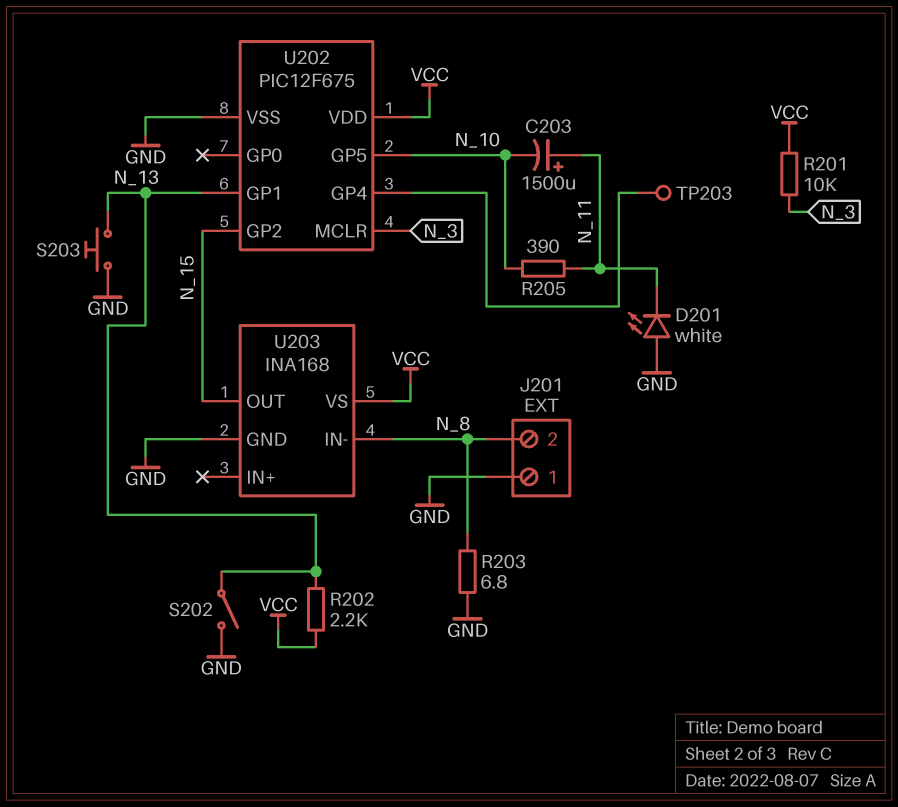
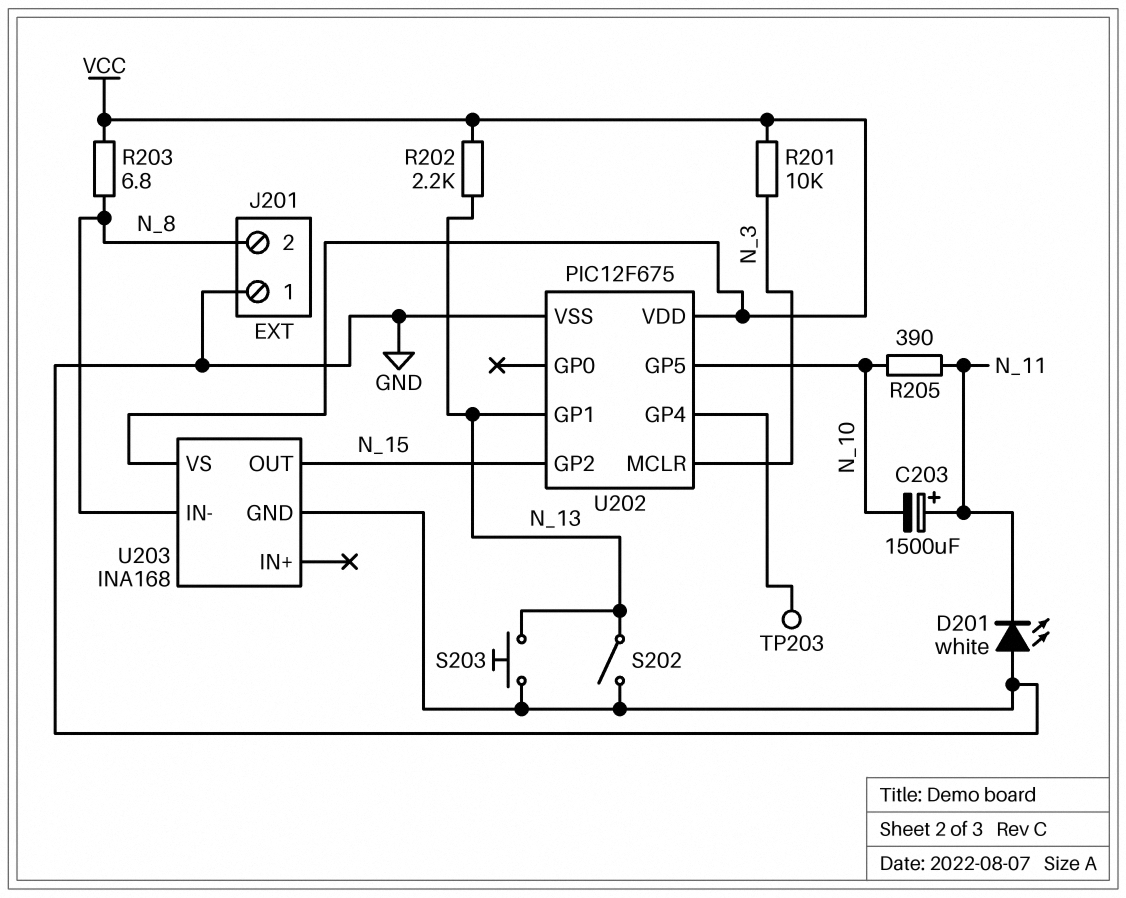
R203: 6.8 (GND, N_8) -> 6.8 (N_8, VCC)

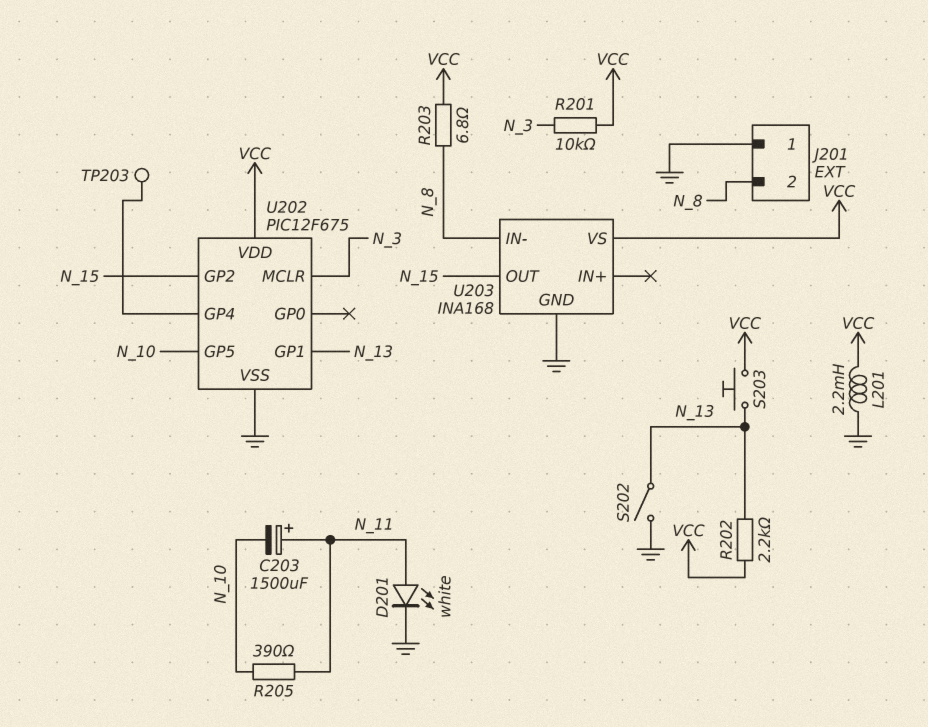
D201: LED white (A GND, K N_11) -> LED white (A N_11, K GND)
L201: none -> 2.2mH (GND, VCC)
S203: button (GND, N_13) -> button (N_13, VCC)

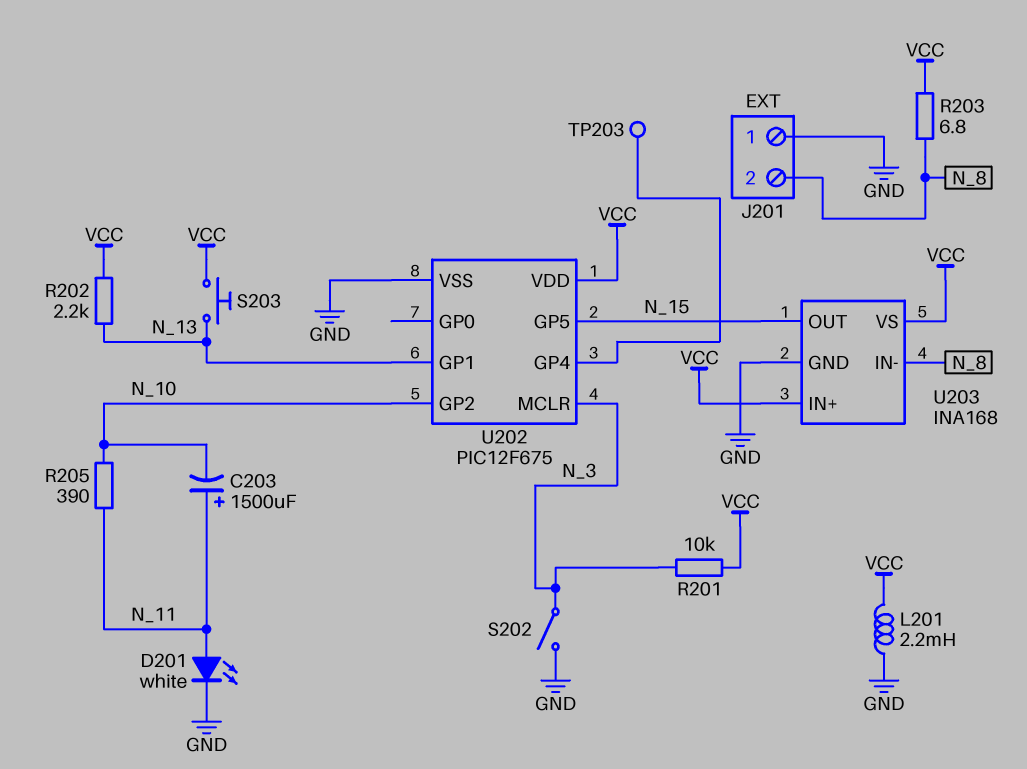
S202: switch (GND, N_13) -> switch (GND, N_3)
U202 pin GP2: N_15 -> N_10
U202 pin GP5: N_10 -> N_15
U203 pin IN+: none -> VCC

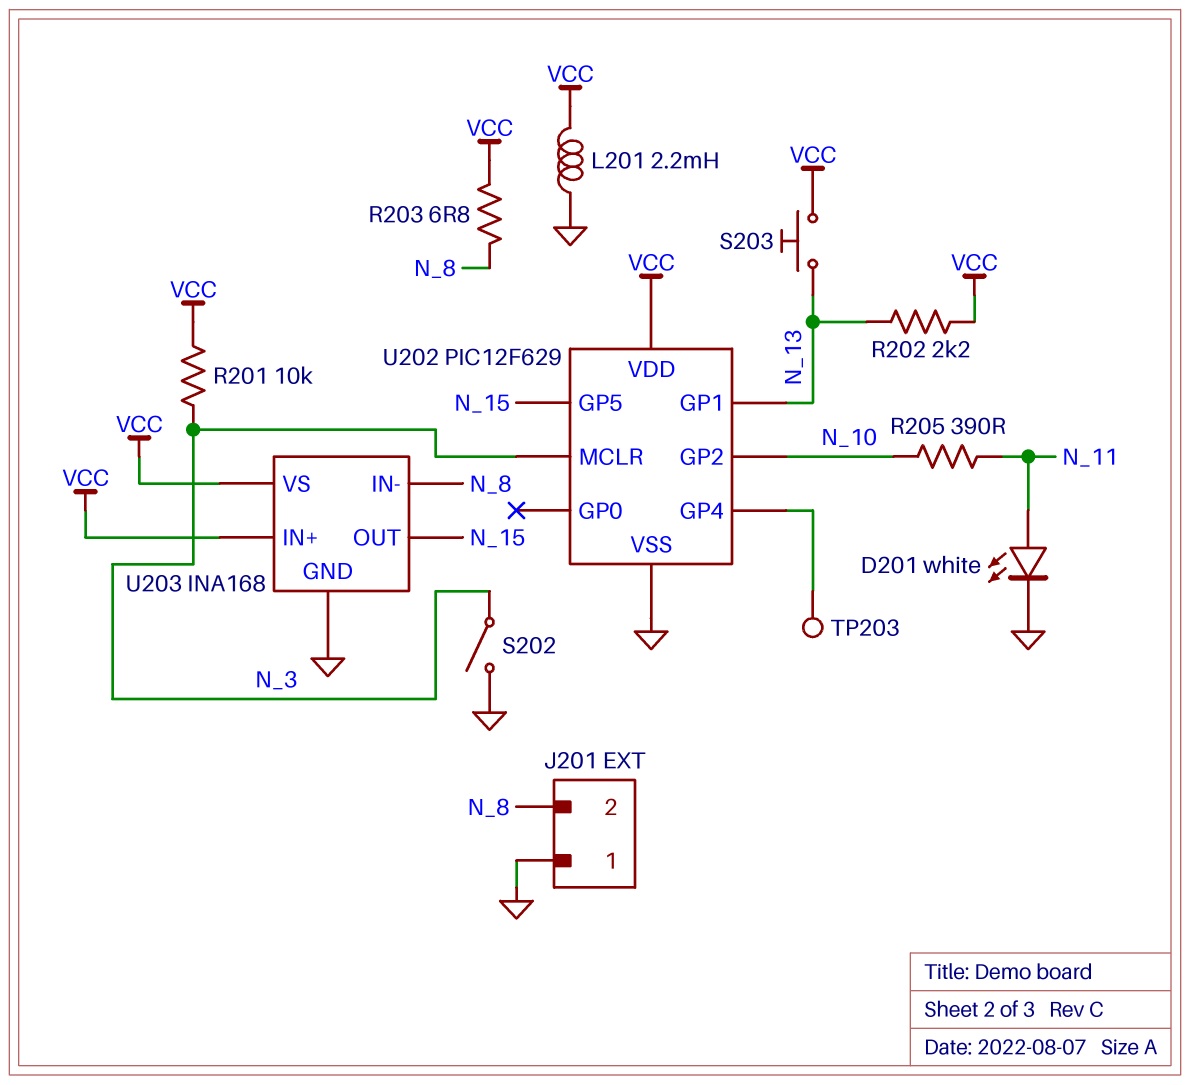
C203: 1500uF (plus N_11, minus N_10) -> none
U202: PIC12F675 -> PIC12F629

